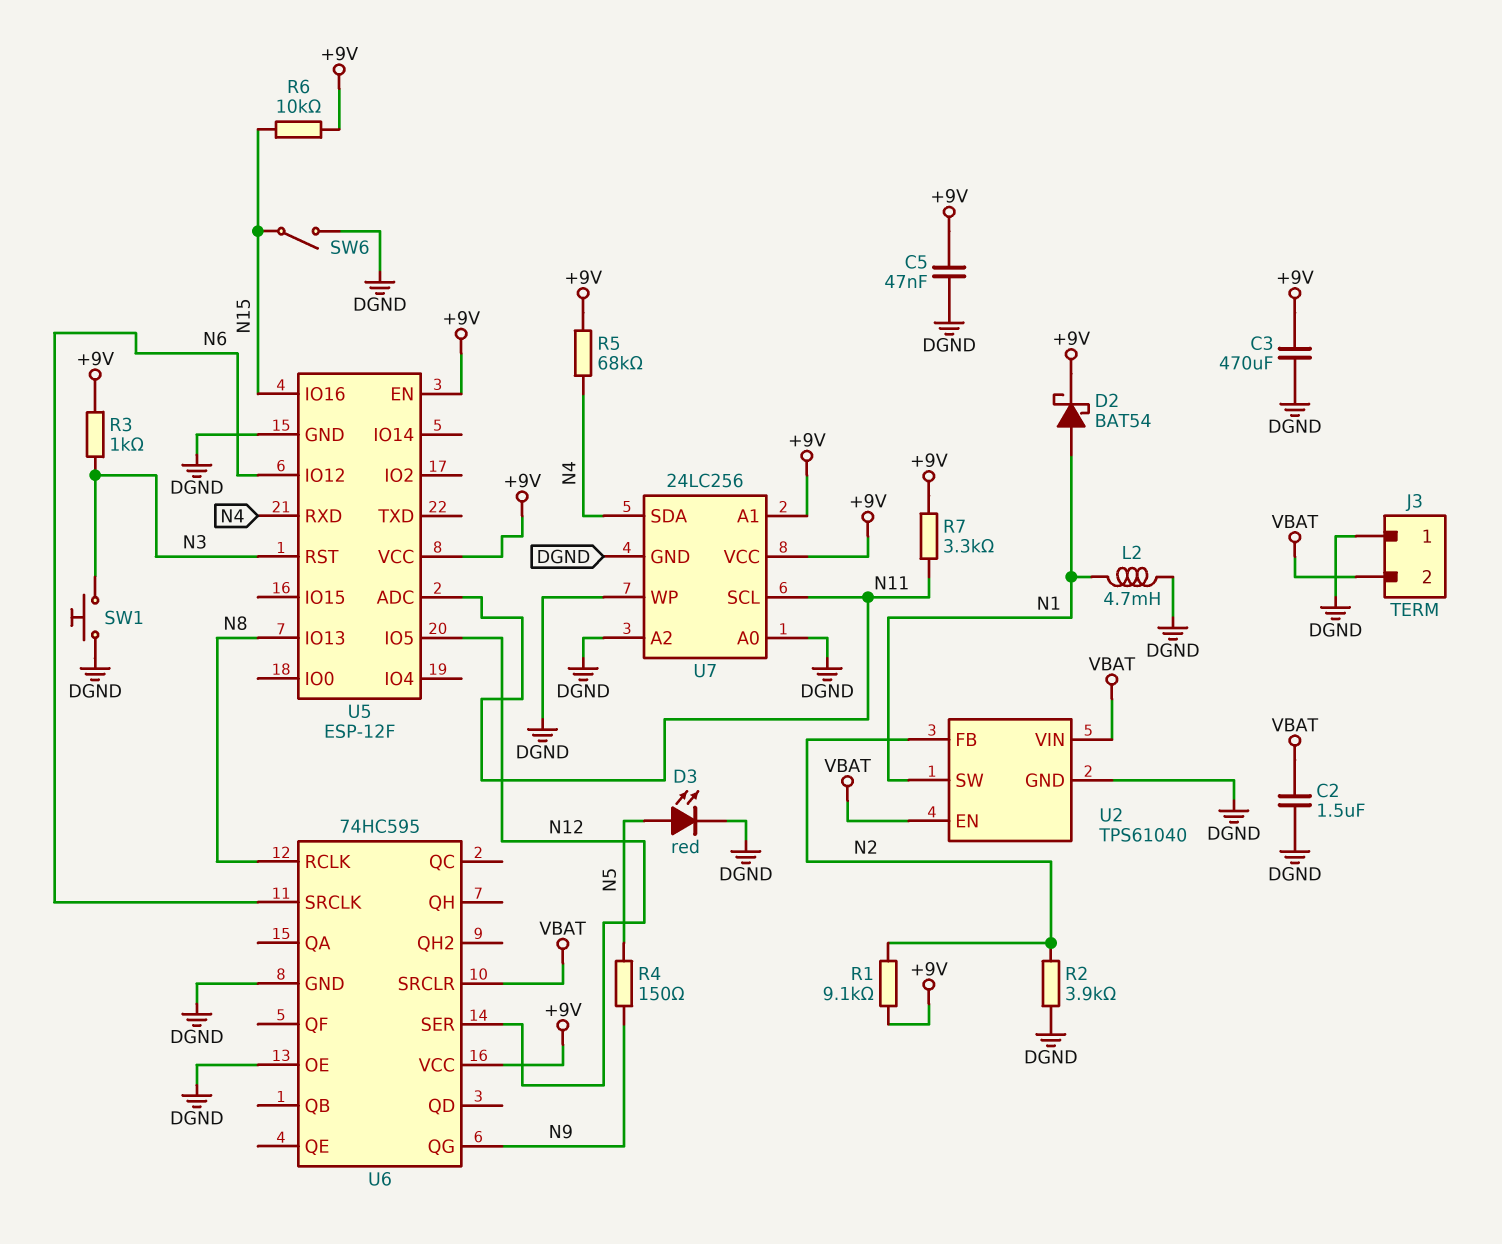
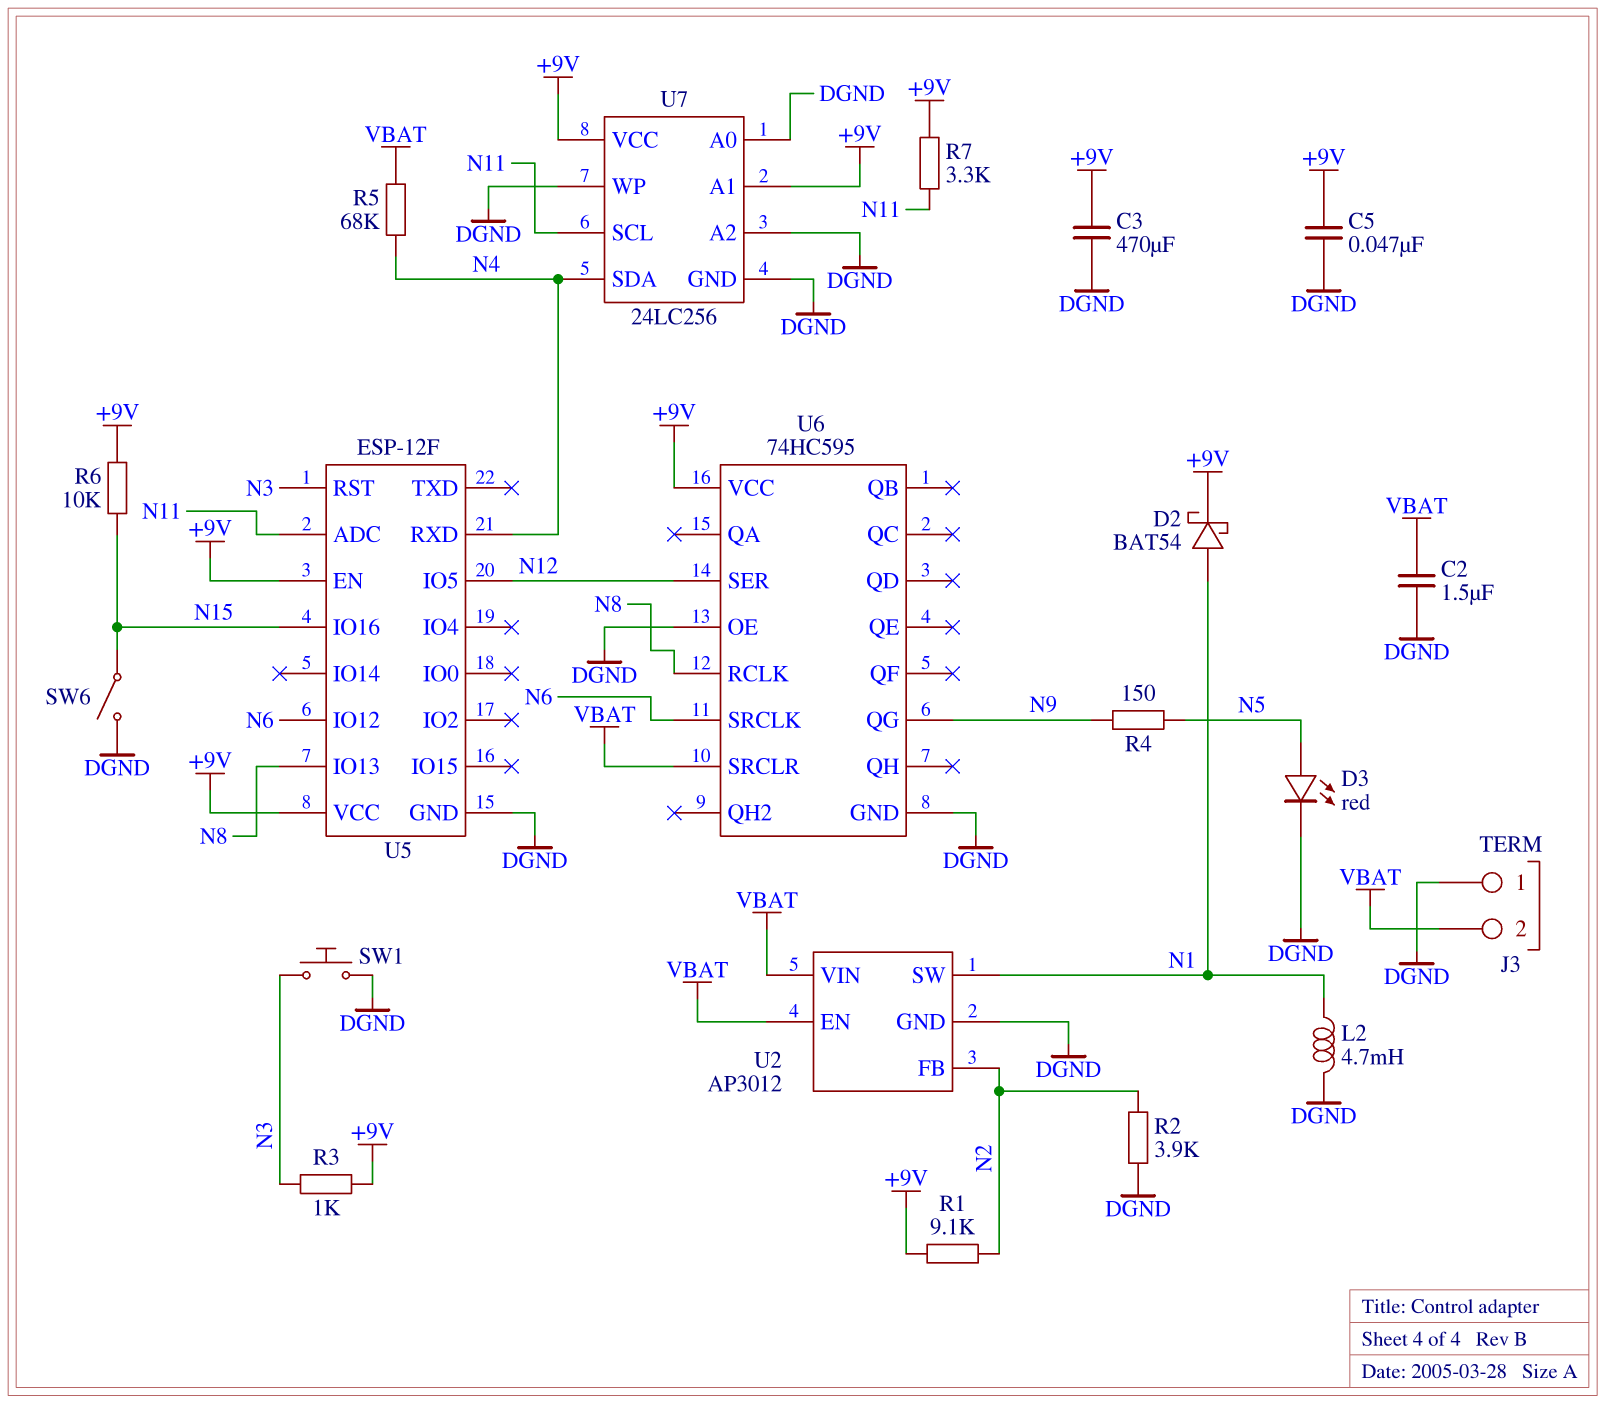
R5: 68k (+9V, N4) -> 68k (N4, VBAT)
U2: TPS61040 -> AP3012

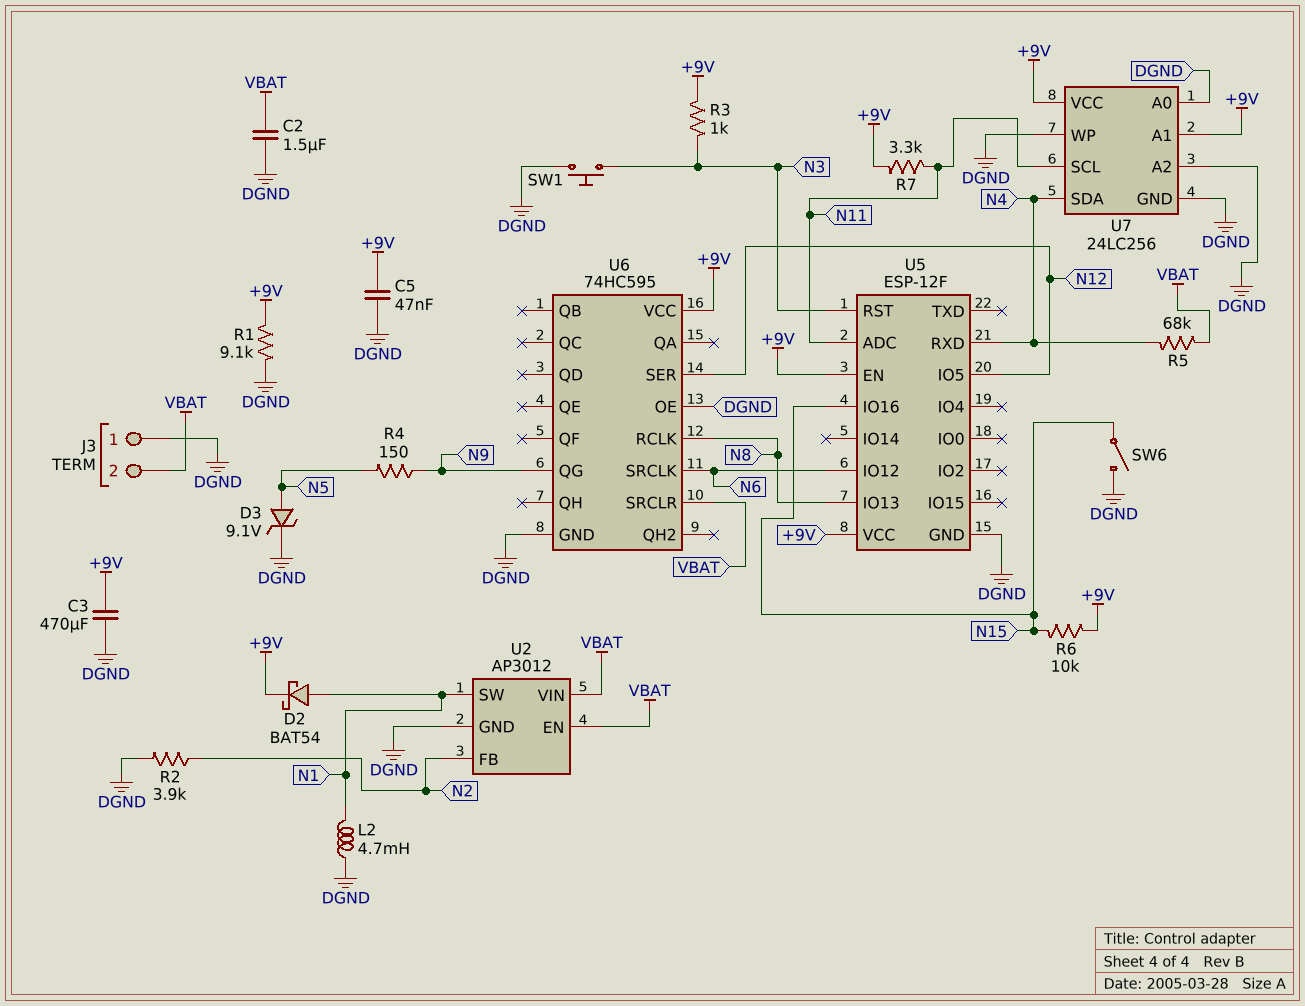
D3: LED red (A N5, K DGND) -> zener 9.1V (A N5, K DGND)
R1: 9.1k (+9V, N2) -> 9.1k (+9V, DGND)

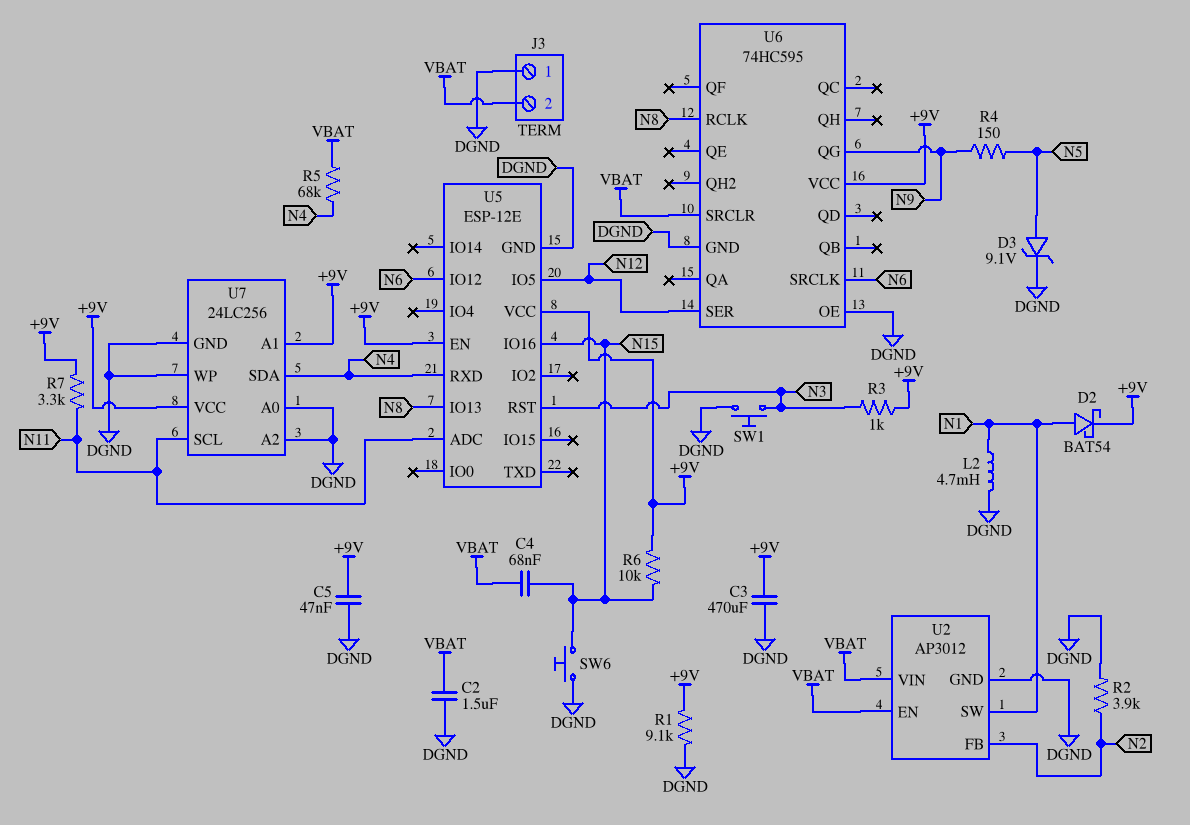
C4: none -> 68nF (N15, VBAT)
SW6: switch (DGND, N15) -> button (DGND, N15)
U5: ESP-12F -> ESP-12E

